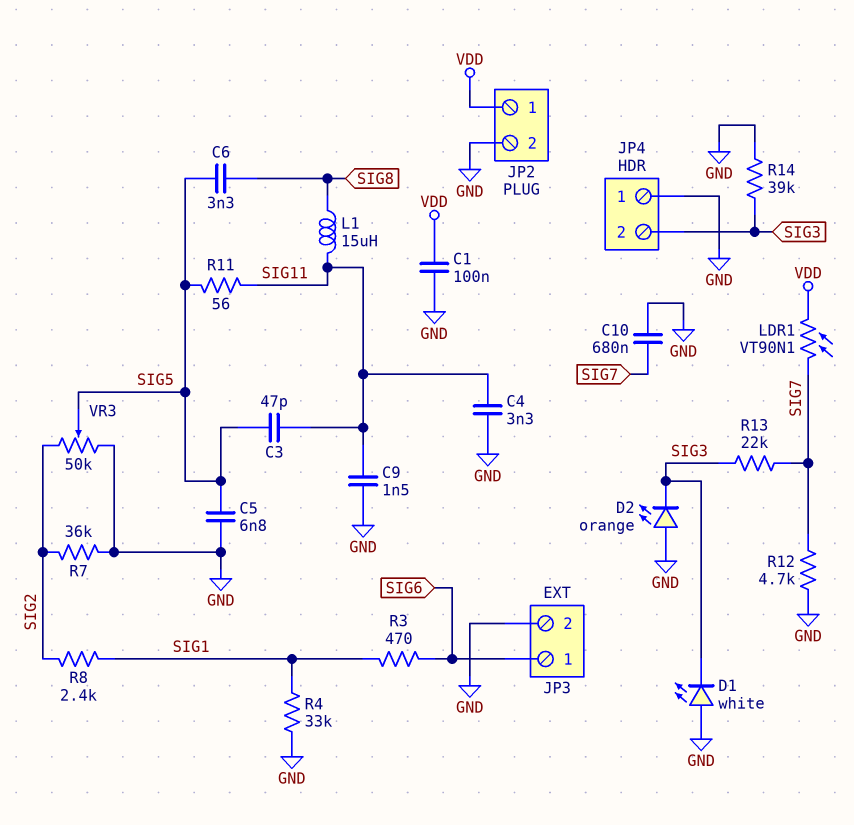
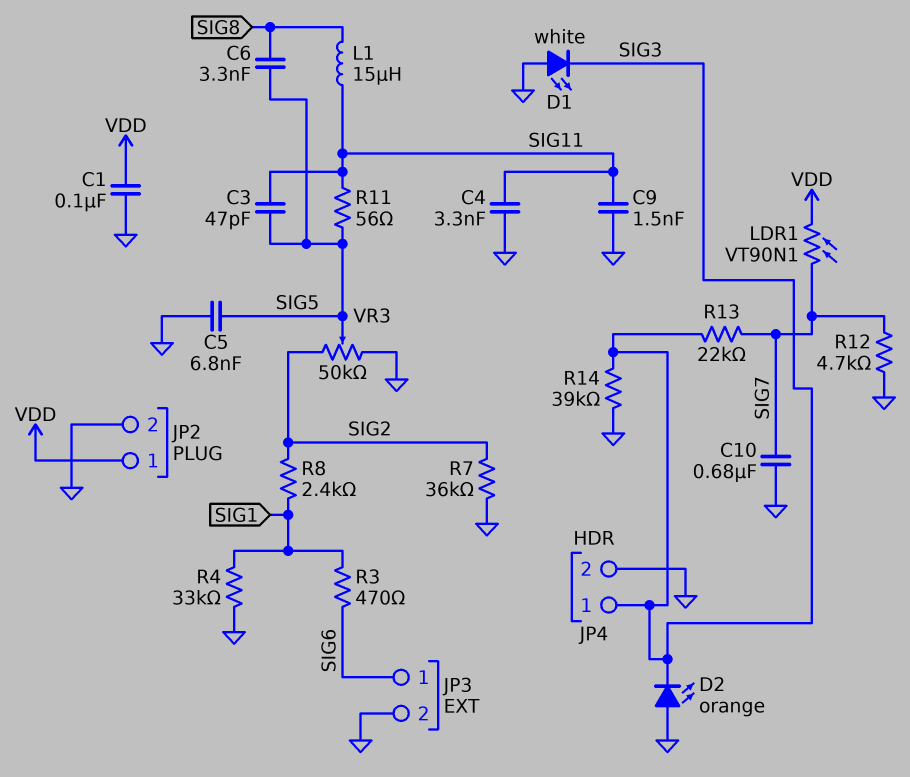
JP4 pin 1: GND -> SIG3
JP4 pin 2: SIG3 -> GND

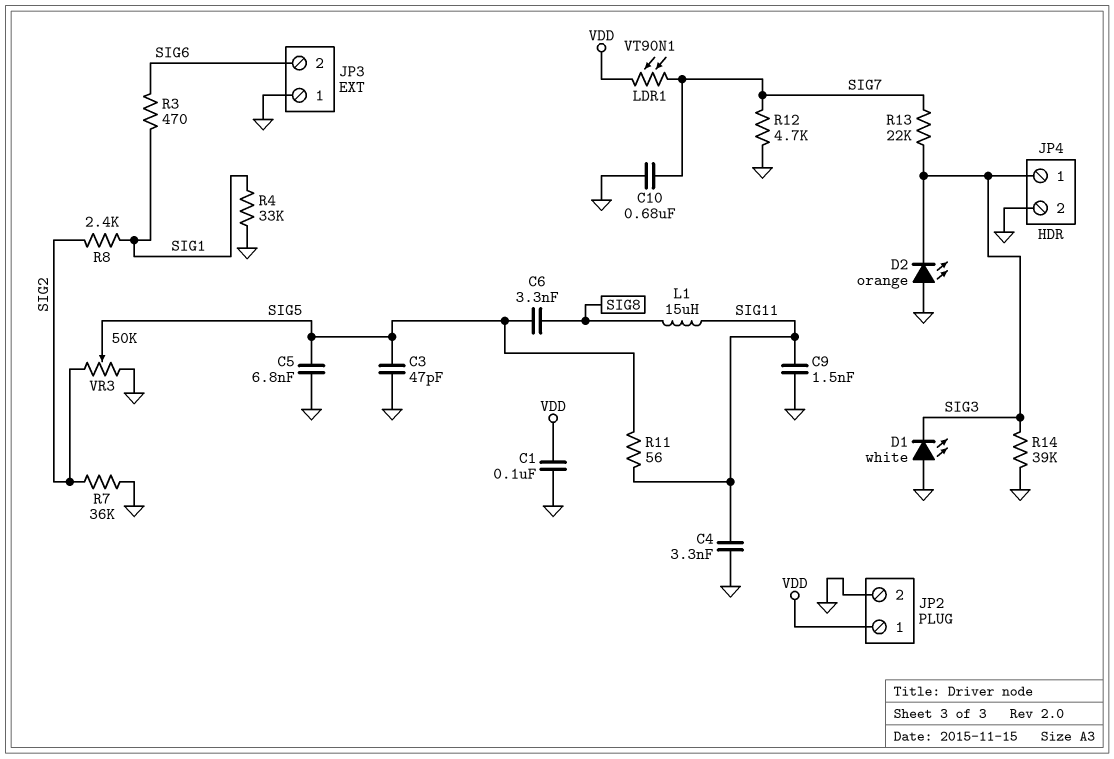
C3: 47pF (SIG5, SIG11) -> 47pF (GND, SIG5)
JP3 pin 1: SIG6 -> GND
JP3 pin 2: GND -> SIG6

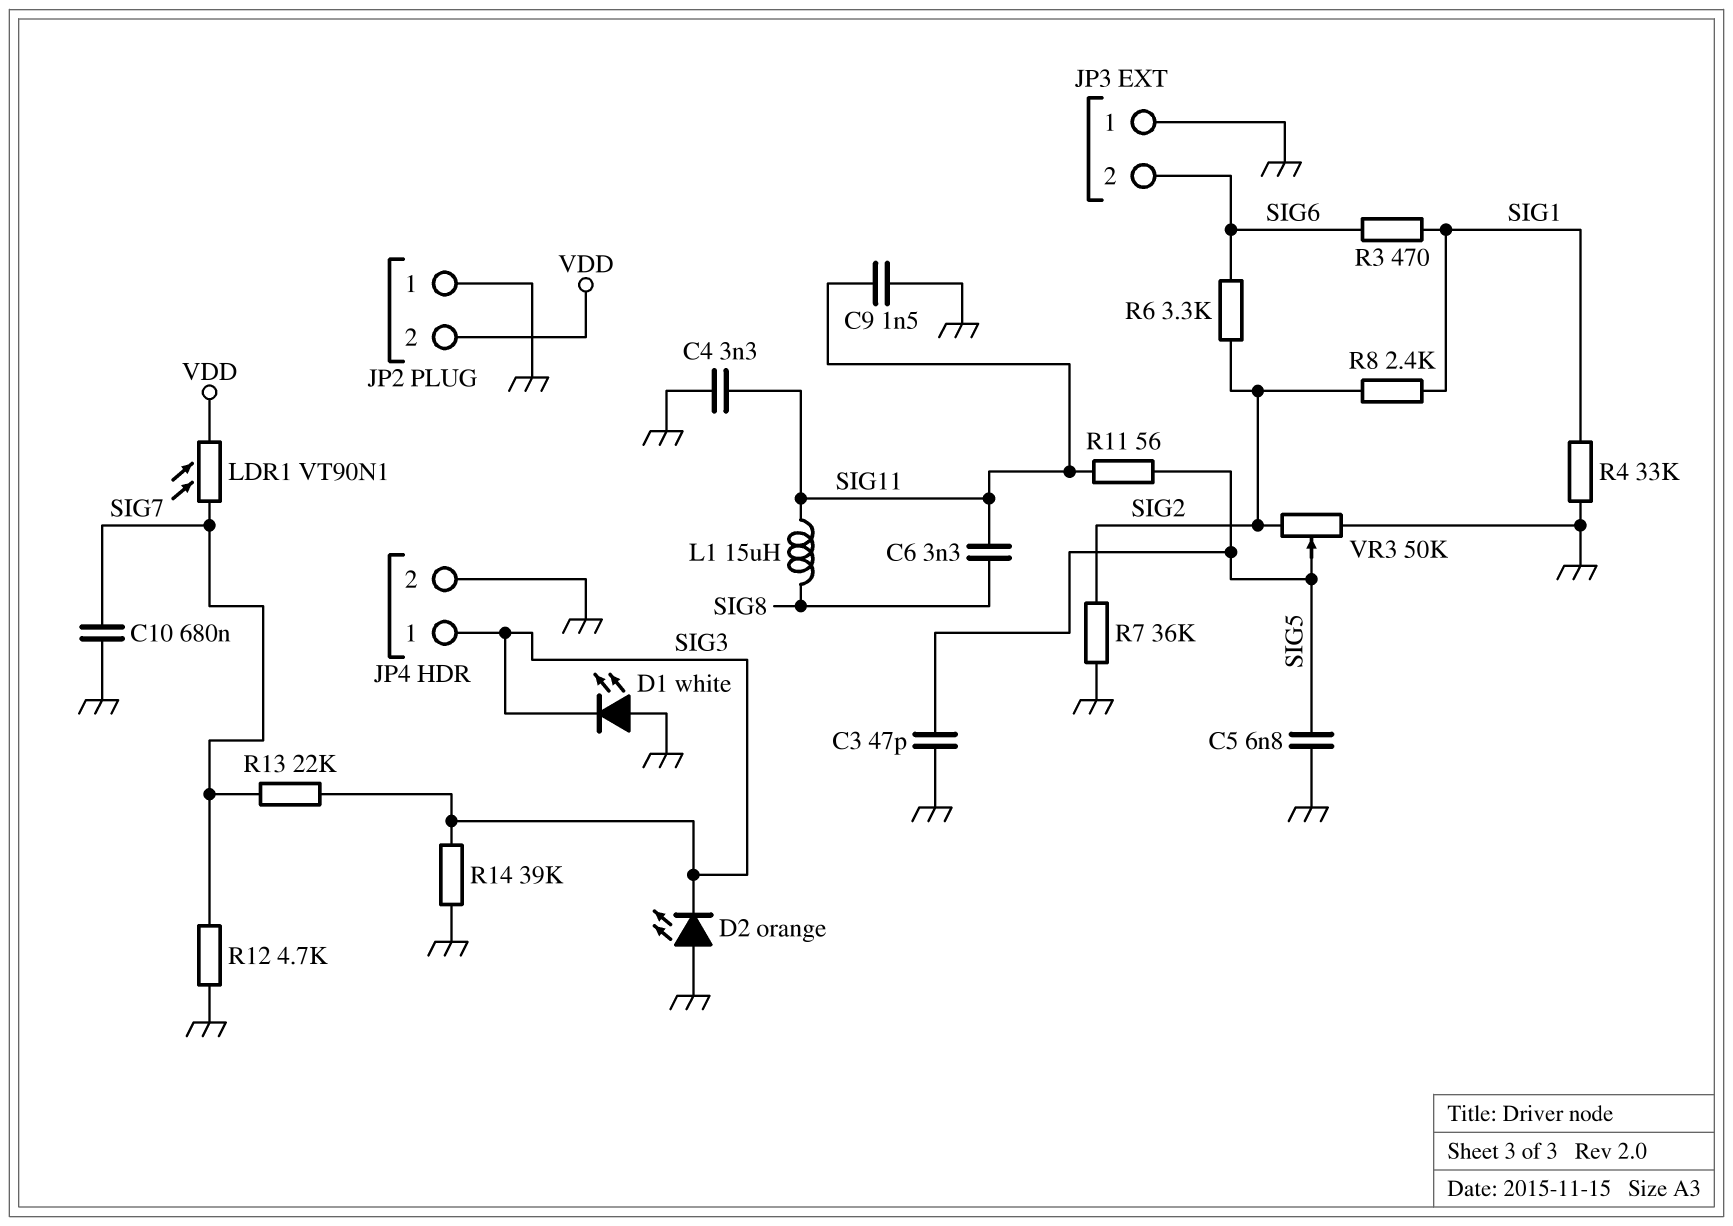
C1: 100nF (GND, VDD) -> none
C6: 3.3nF (SIG5, SIG8) -> 3.3nF (SIG8, SIG11)
JP2 pin 1: VDD -> GND
JP2 pin 2: GND -> VDD
R6: none -> 3.3k (SIG2, SIG6)

